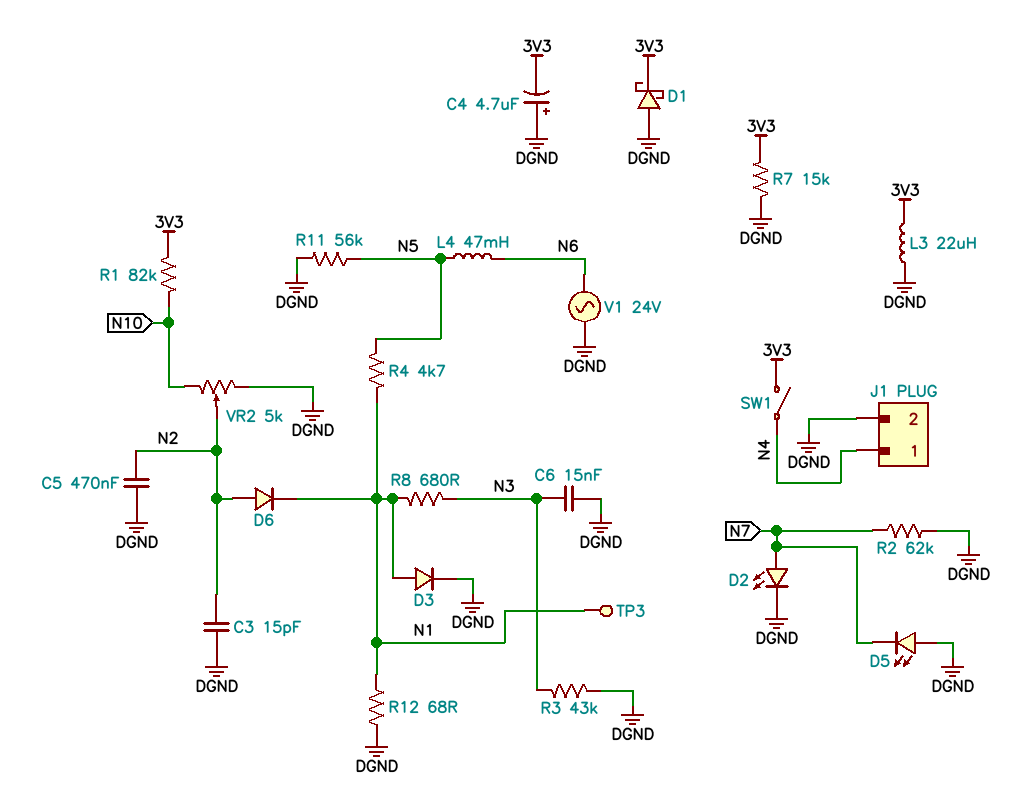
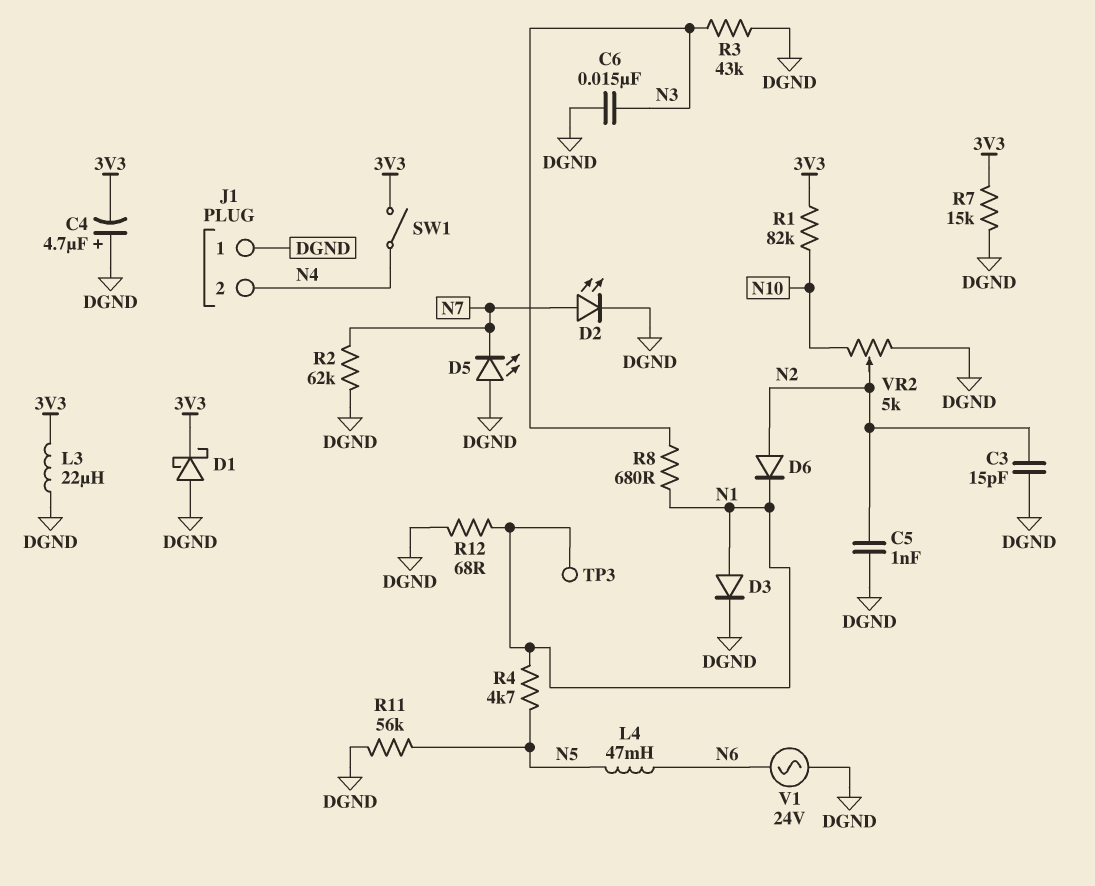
C5: 470nF (DGND, N2) -> 1nF (DGND, N2)
J1 pin 1: N4 -> DGND
J1 pin 2: DGND -> N4

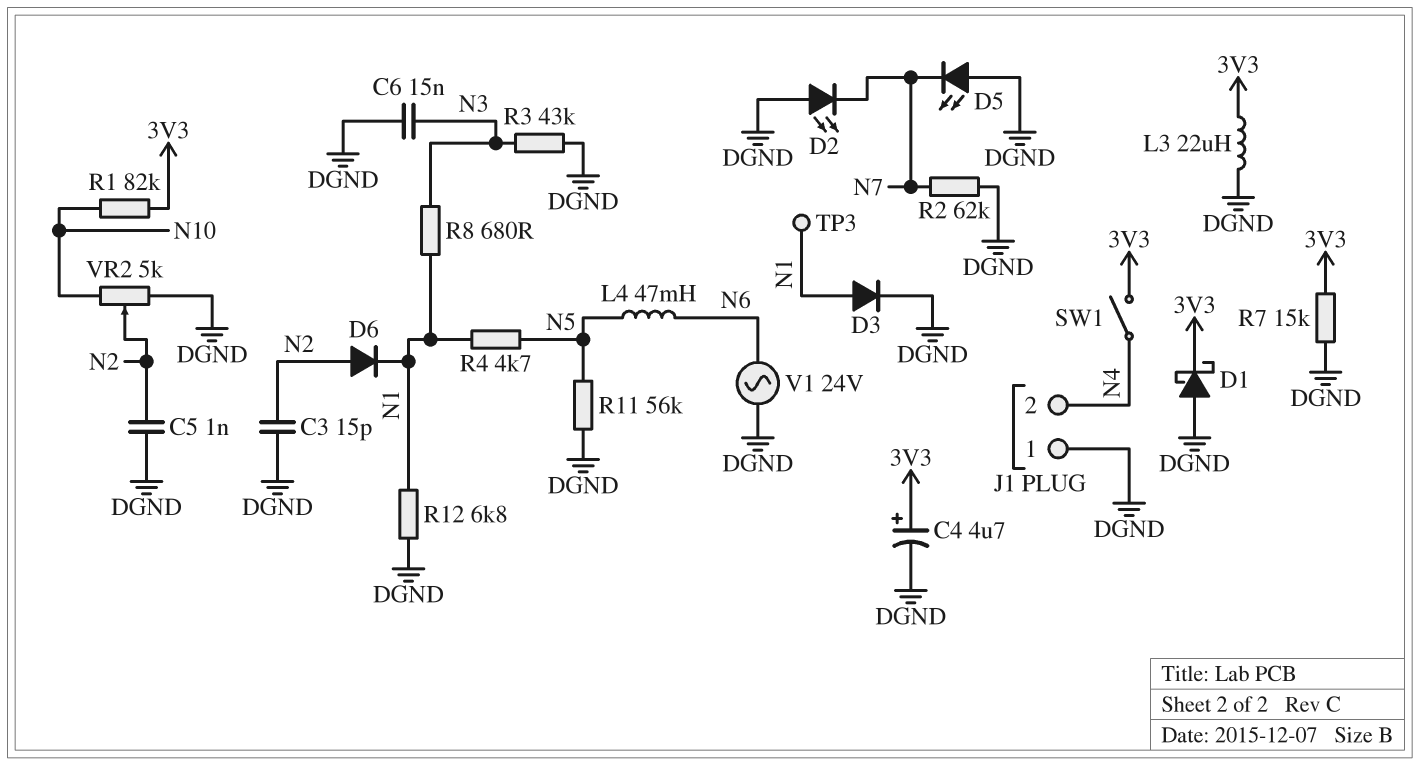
C4: 4.7uF (plus DGND, minus 3V3) -> 4.7uF (plus 3V3, minus DGND)
D2: LED (A N7, K DGND) -> LED (A DGND, K N7)
R12: 68 (DGND, N1) -> 6.8k (DGND, N1)

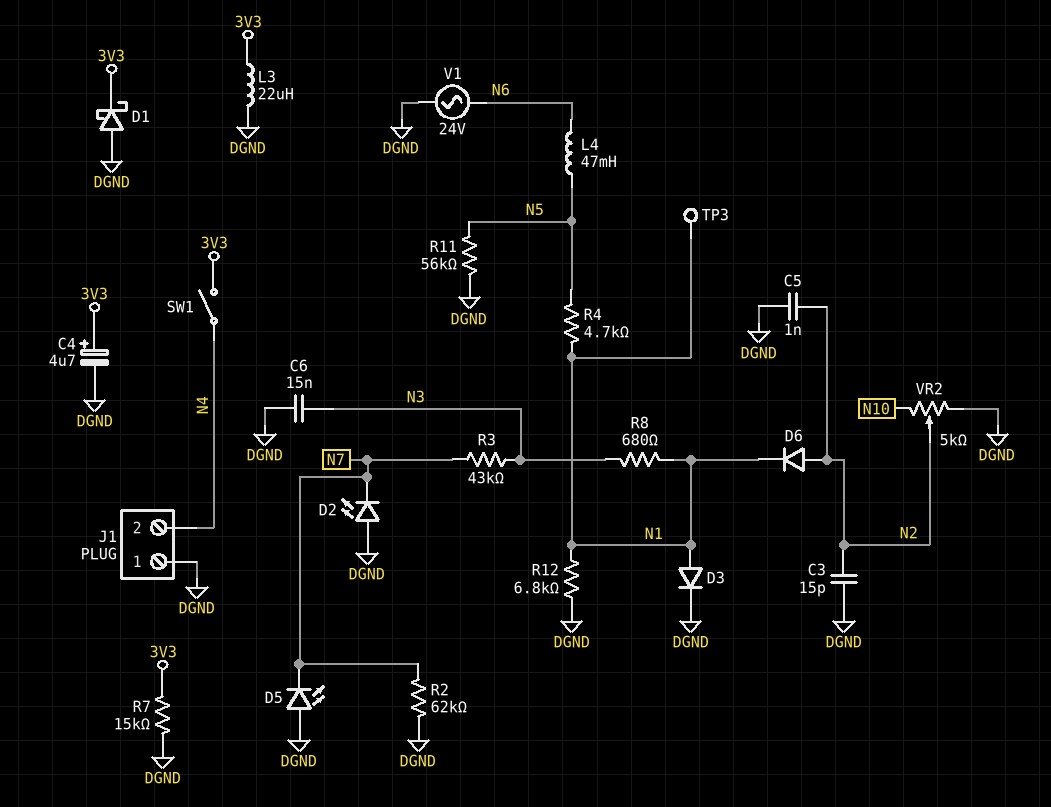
R1: 82k (3V3, N10) -> none
R3: 43k (DGND, N3) -> 43k (N3, N7)

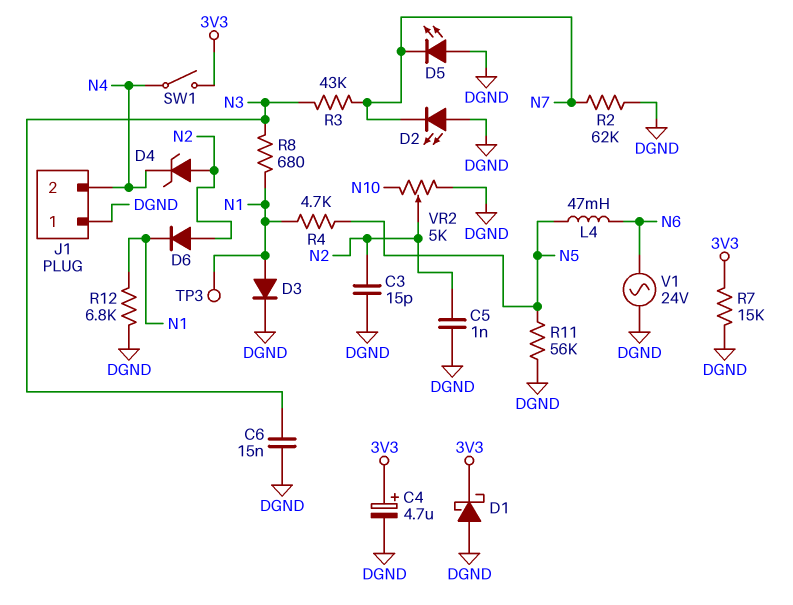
D4: none -> zener (A N2, K N4)
L3: 22uH (3V3, DGND) -> none

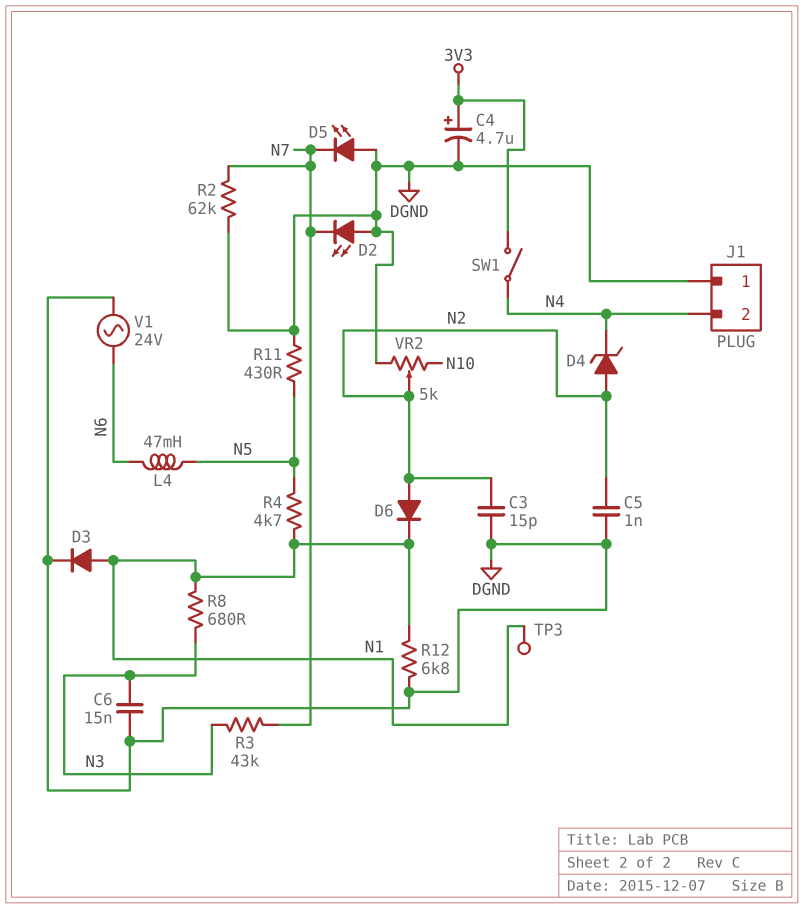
D1: schottky (A DGND, K 3V3) -> none
R7: 15k (3V3, DGND) -> none
R11: 56k (DGND, N5) -> 430 (DGND, N5)

